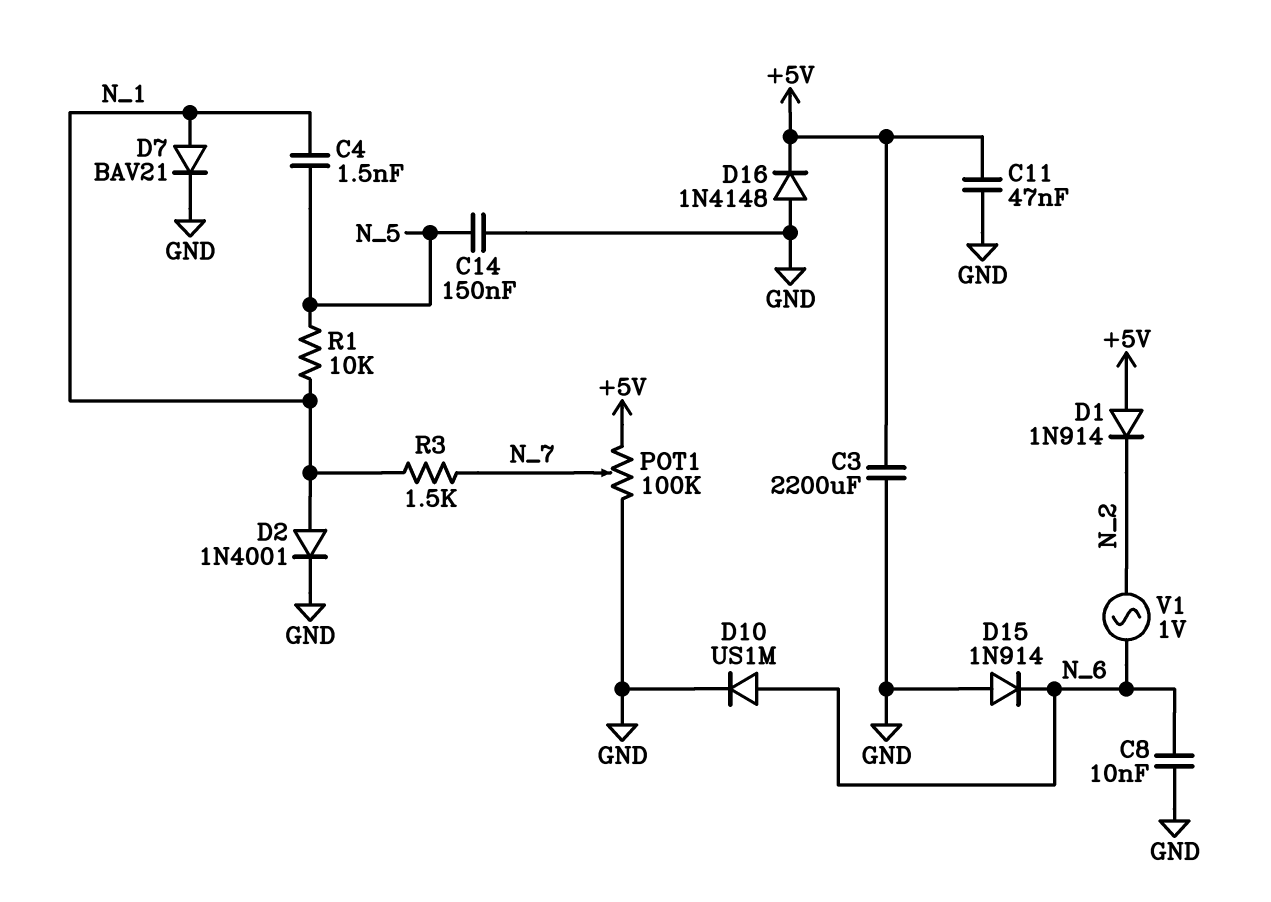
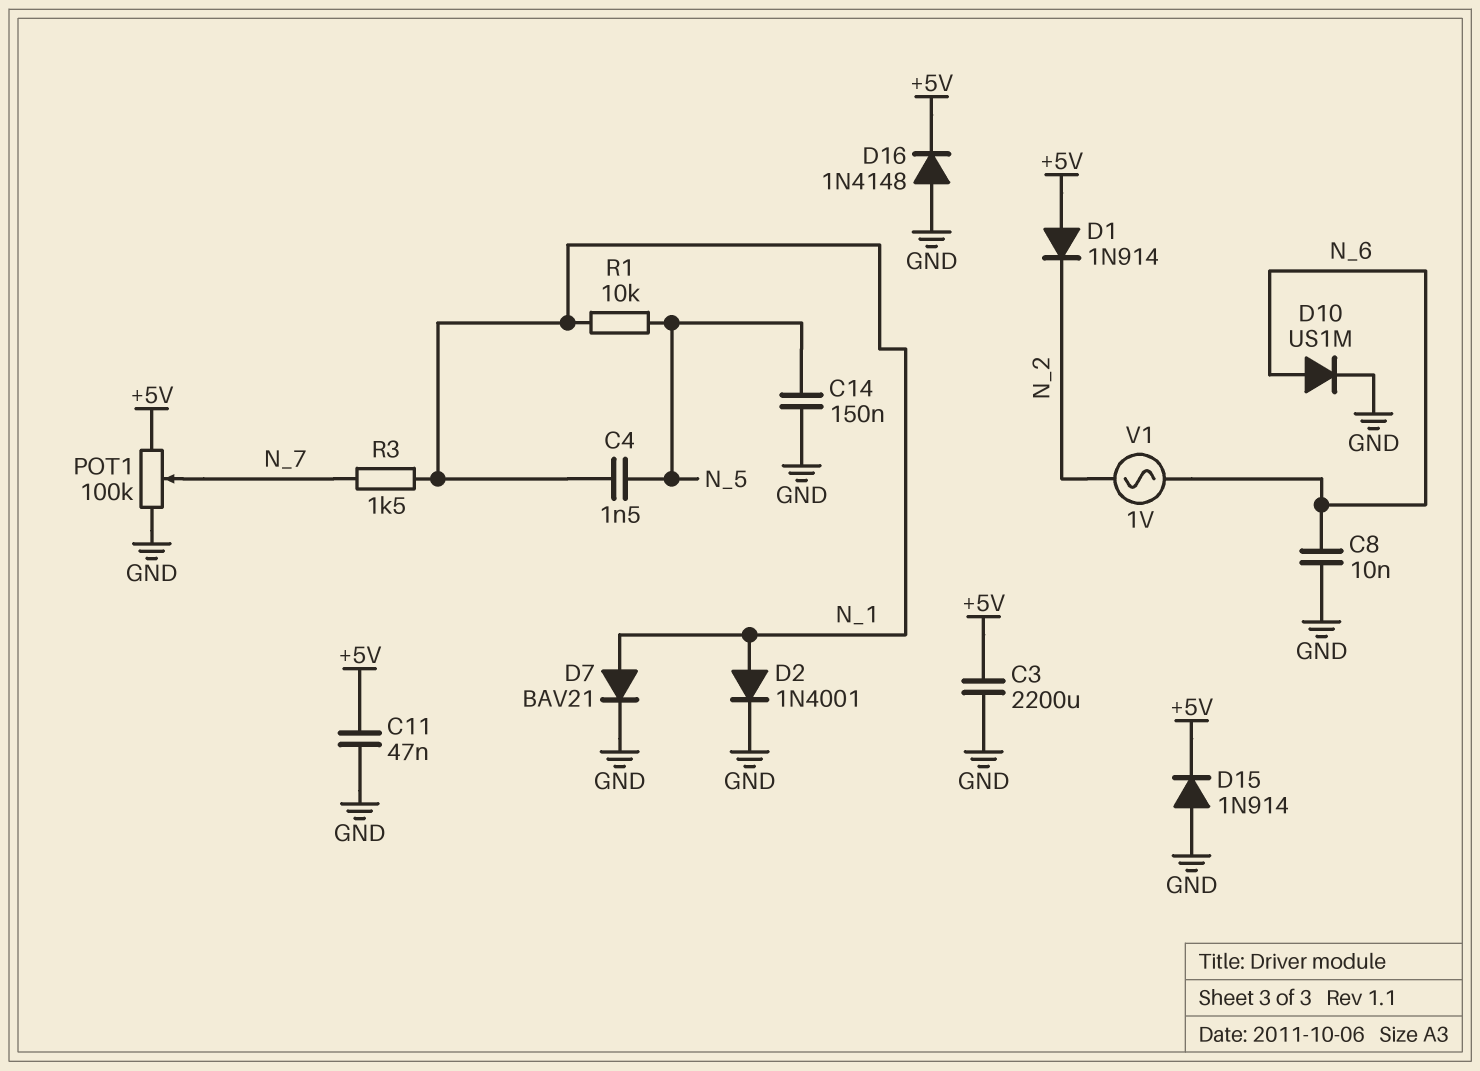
D15: diode 1N914 (A GND, K N_6) -> diode 1N914 (A GND, K +5V)

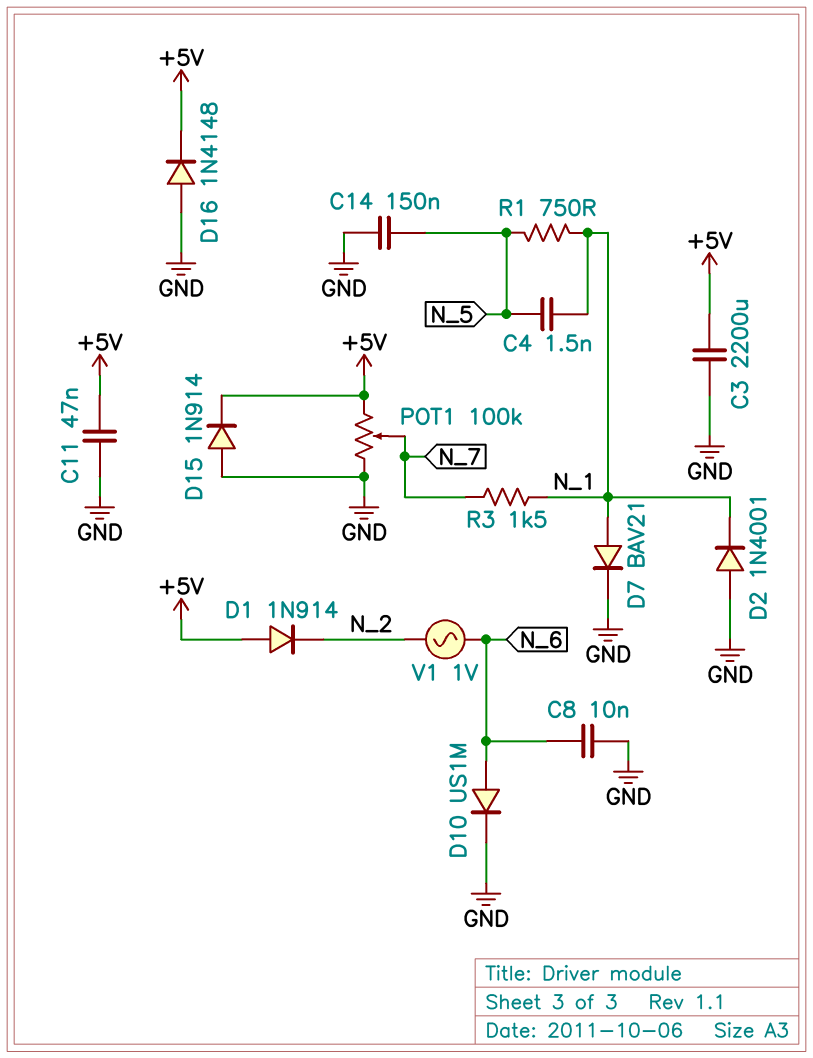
D2: diode 1N4001 (A N_1, K GND) -> diode 1N4001 (A GND, K N_1)
R1: 10k (N_1, N_5) -> 750 (N_1, N_5)

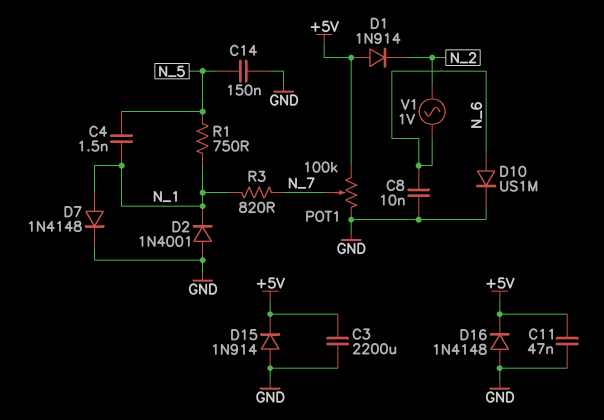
D7: diode BAV21 (A N_1, K GND) -> diode 1N4148 (A N_1, K GND)
R3: 1.5k (N_1, N_7) -> 820 (N_1, N_7)

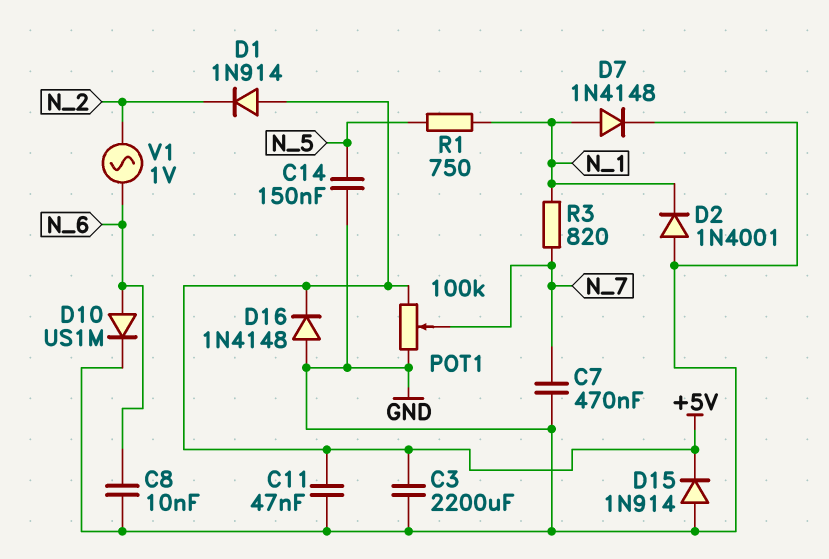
C4: 1.5nF (N_1, N_5) -> none
C7: none -> 470nF (GND, N_7)

